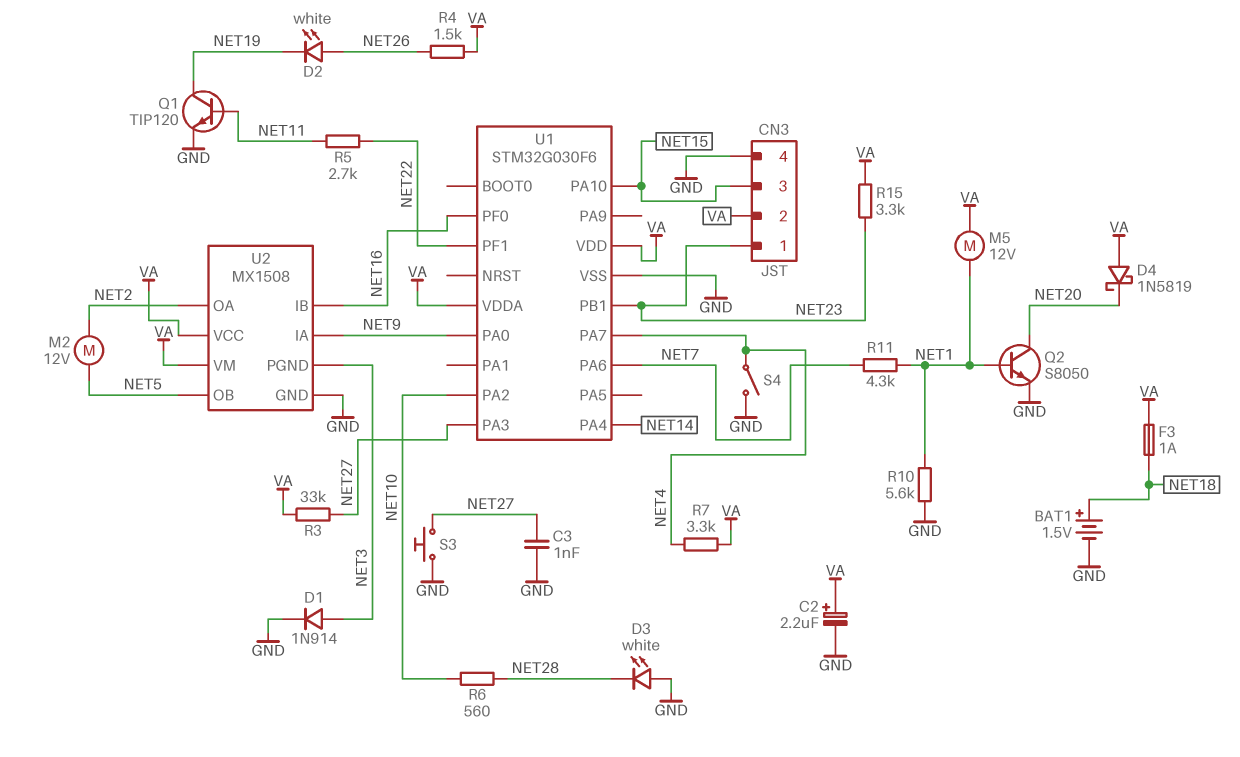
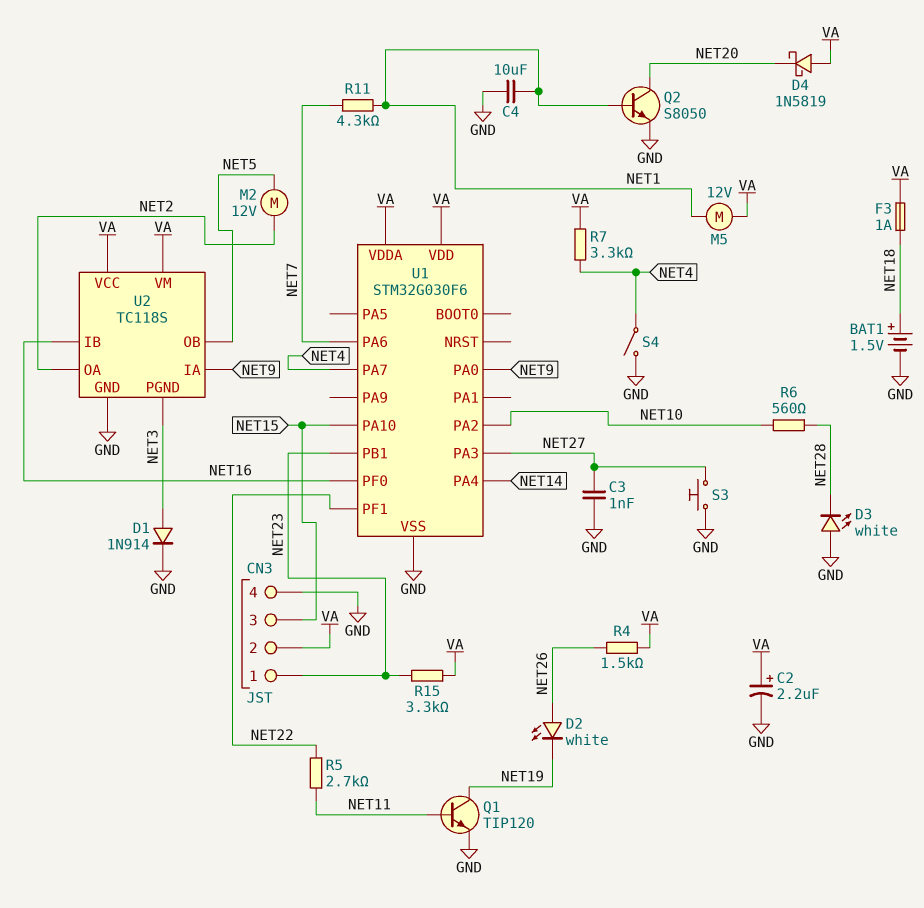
C4: none -> 10uF (GND, NET1)
R3: 33k (NET27, VA) -> none
R10: 5.6k (GND, NET1) -> none
U2: MX1508 -> TC118S

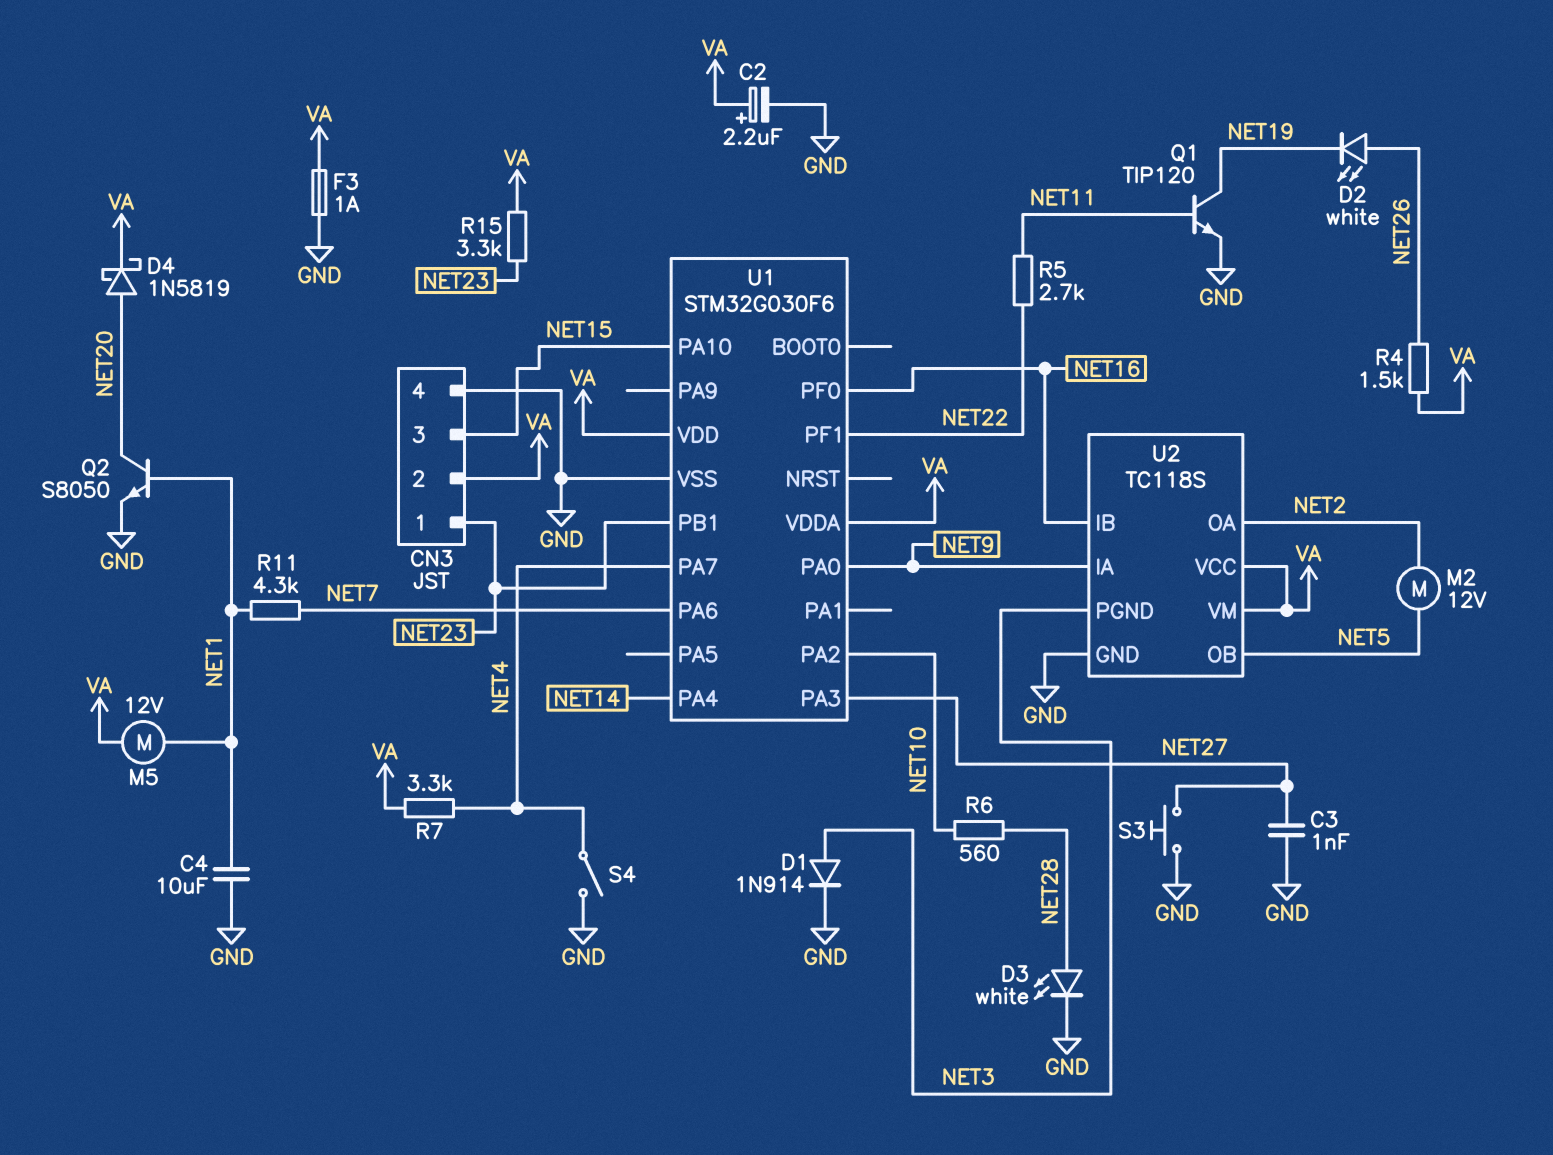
BAT1: 1.5V (plus NET18, minus GND) -> none
D3: LED white (A GND, K NET28) -> LED white (A NET28, K GND)
D4: schottky 1N5819 (A VA, K NET20) -> schottky 1N5819 (A NET20, K VA)
F3: 1A (NET18, VA) -> 1A (GND, VA)

